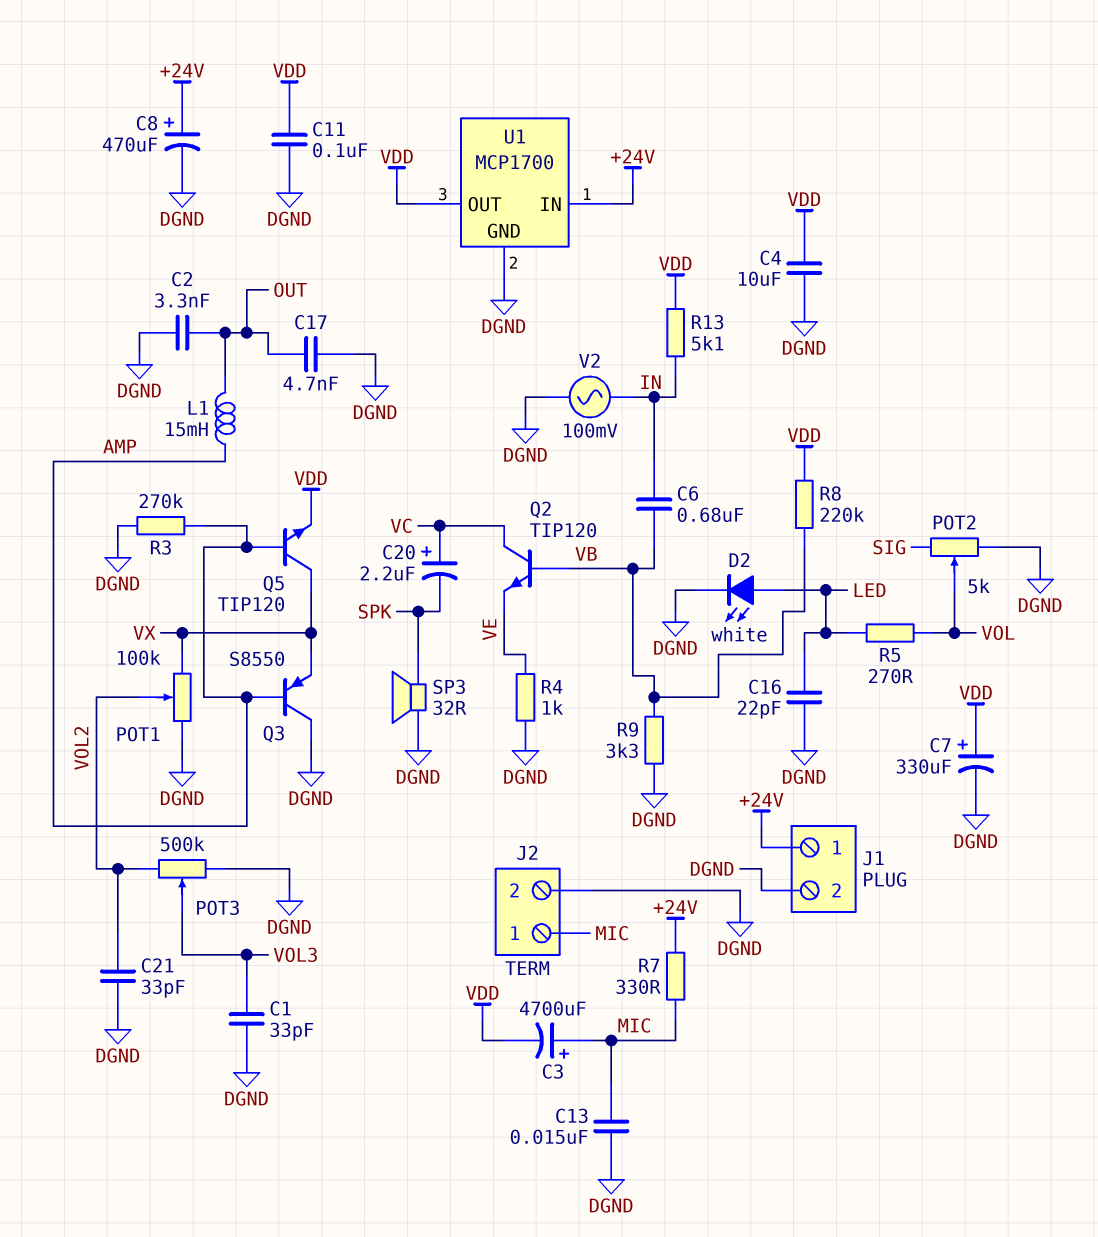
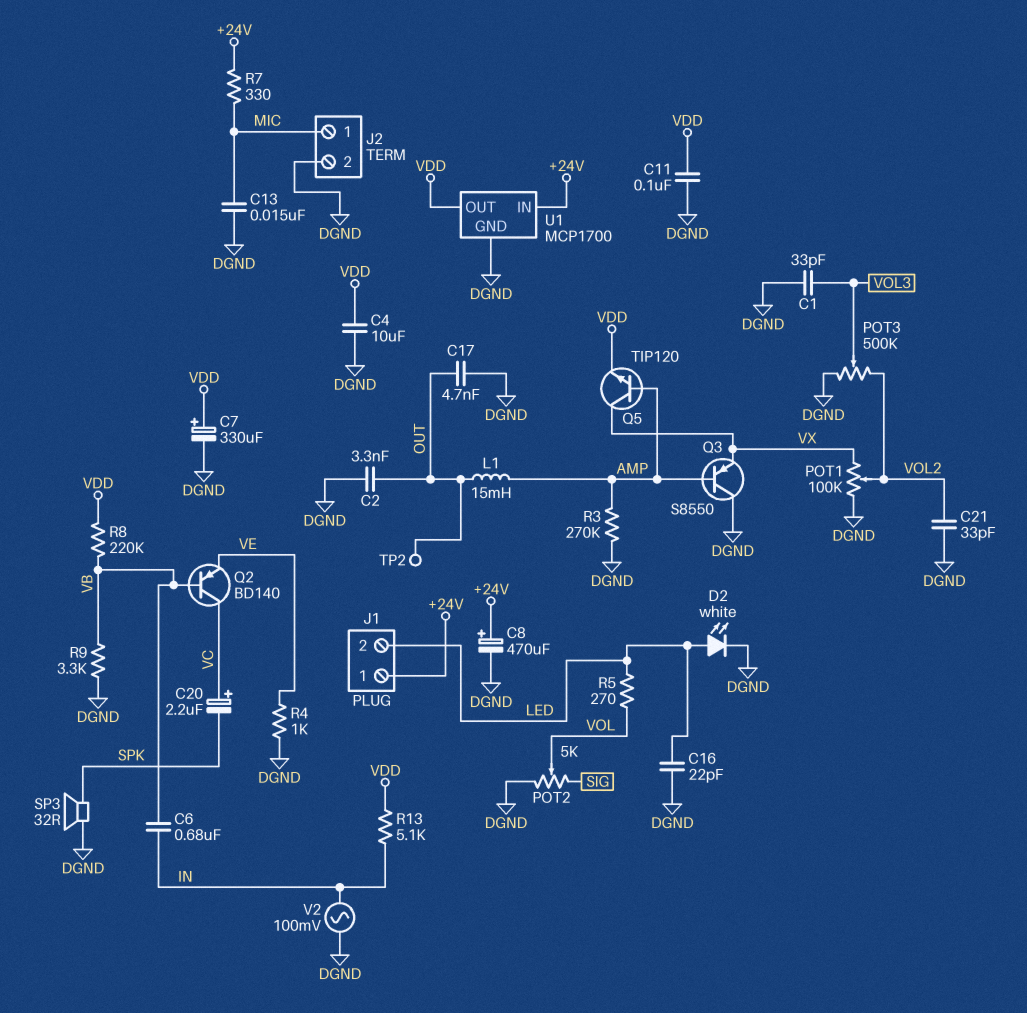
C3: 4700uF (plus MIC, minus VDD) -> none
J1 pin 2: DGND -> LED
Q2: NPN TIP120 (B VB, C VC, E VE) -> PNP BD140 (B VB, C VC, E VE)
TP2: none -> test point (OUT)

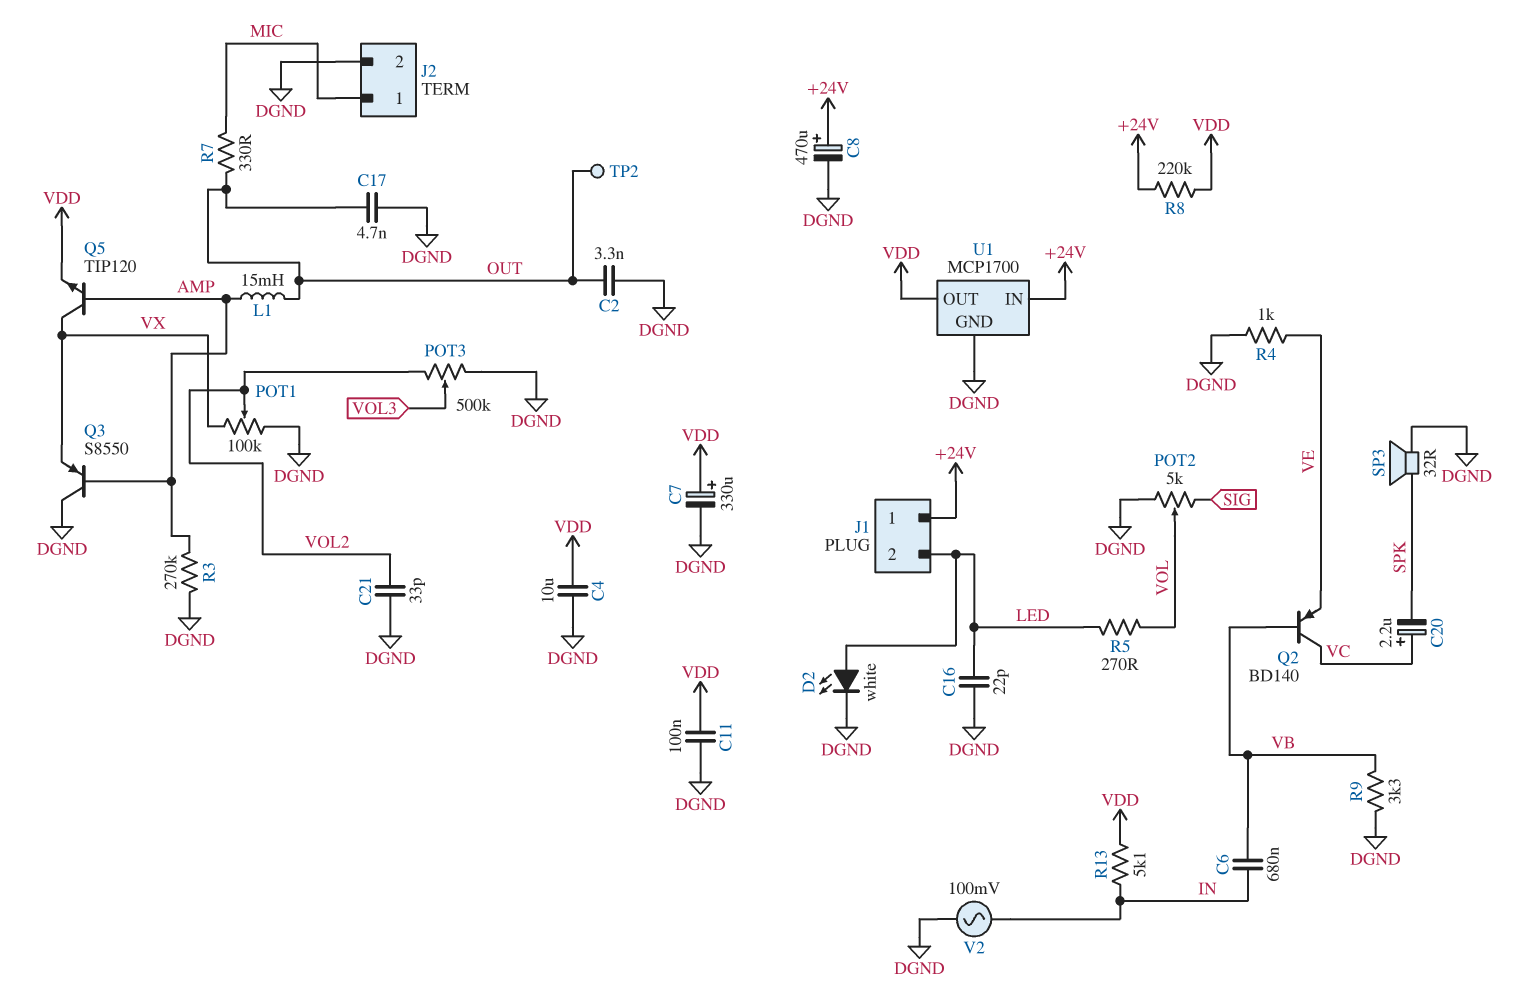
C1: 33pF (DGND, VOL3) -> none
C13: 15nF (DGND, MIC) -> none
R7: 330 (+24V, MIC) -> 330 (MIC, OUT)
R8: 220k (VB, VDD) -> 220k (+24V, VDD)

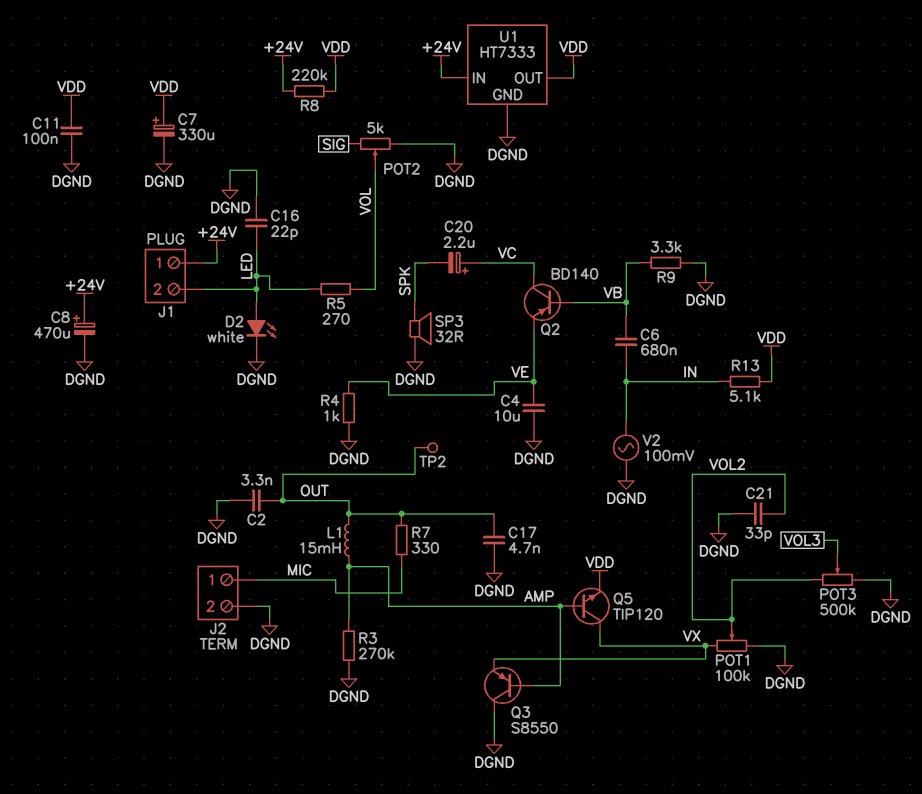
C4: 10uF (DGND, VDD) -> 10uF (DGND, VE)
U1: MCP1700 -> HT7333

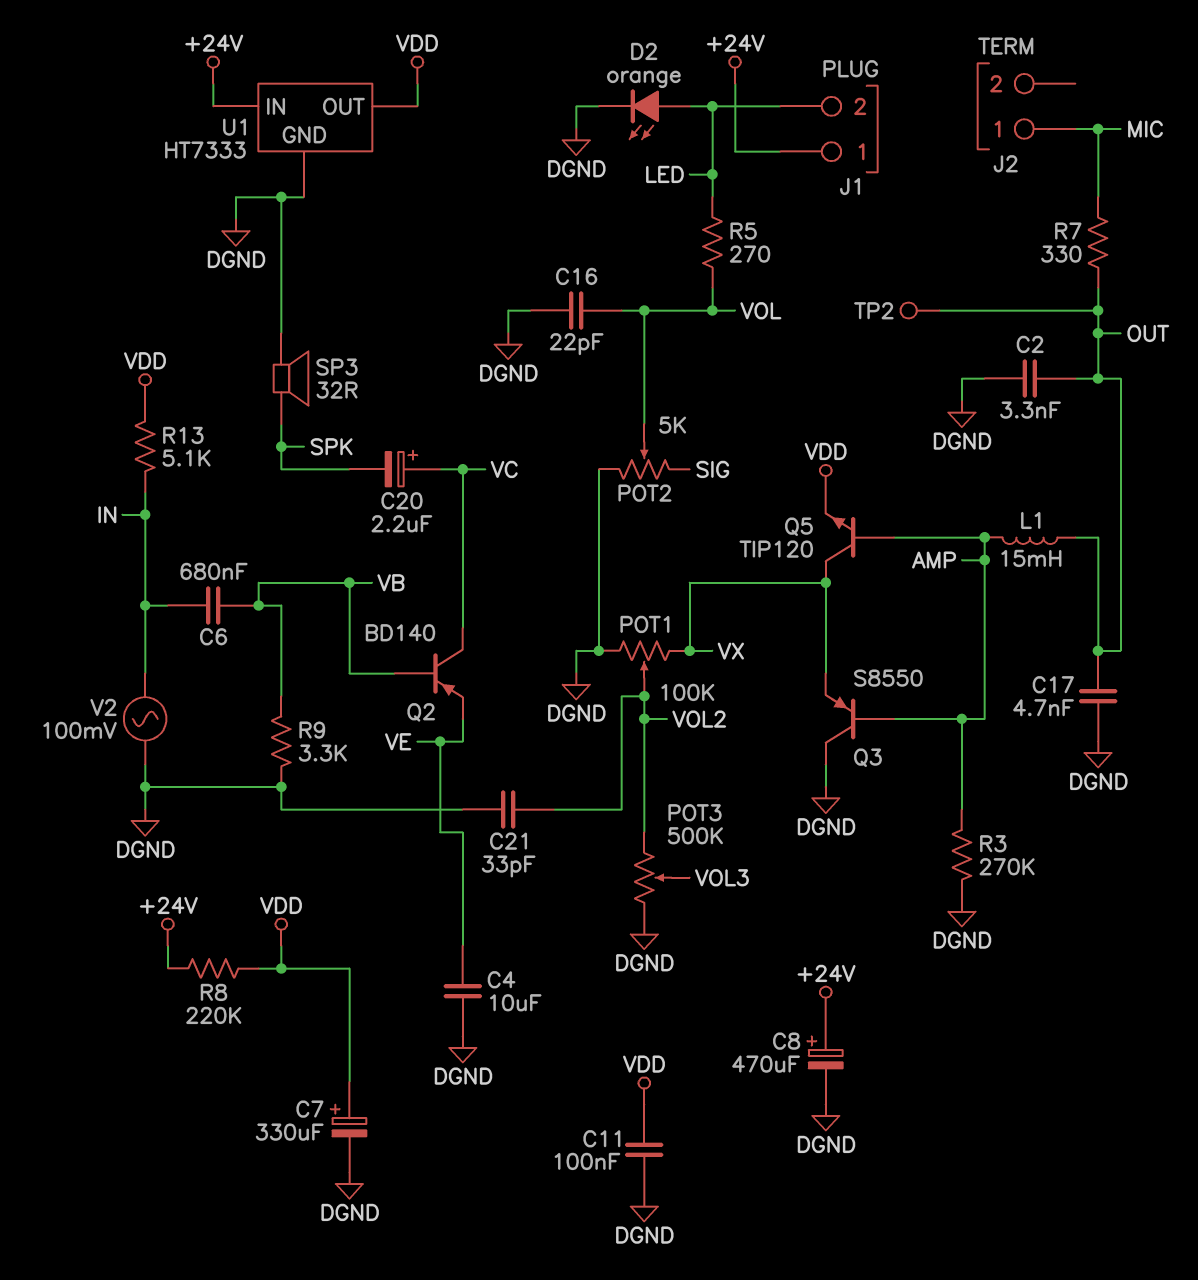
C16: 22pF (DGND, LED) -> 22pF (DGND, VOL)
D2: LED white (A LED, K DGND) -> LED orange (A LED, K DGND)
J2 pin 2: DGND -> none
R4: 1k (DGND, VE) -> none

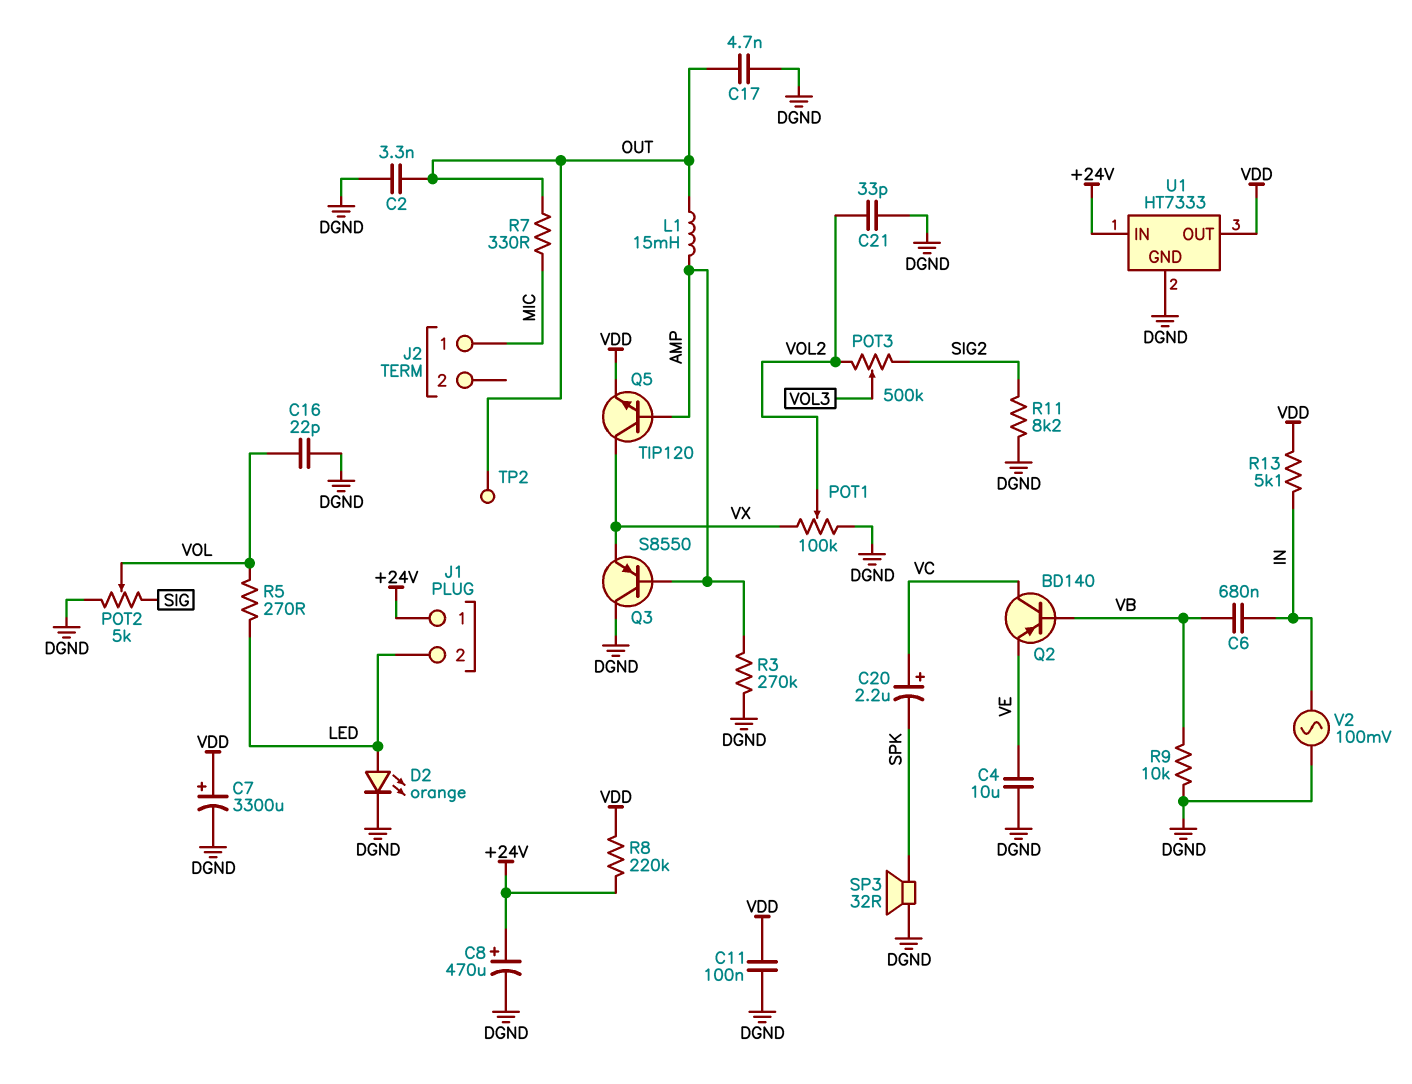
C7: 330uF (plus VDD, minus DGND) -> 3300uF (plus VDD, minus DGND)
POT3: 500k (DGND, VOL2, wiper VOL3) -> 500k (SIG2, VOL2, wiper VOL3)
R9: 3.3k (DGND, VB) -> 10k (DGND, VB)
R11: none -> 8.2k (DGND, SIG2)

